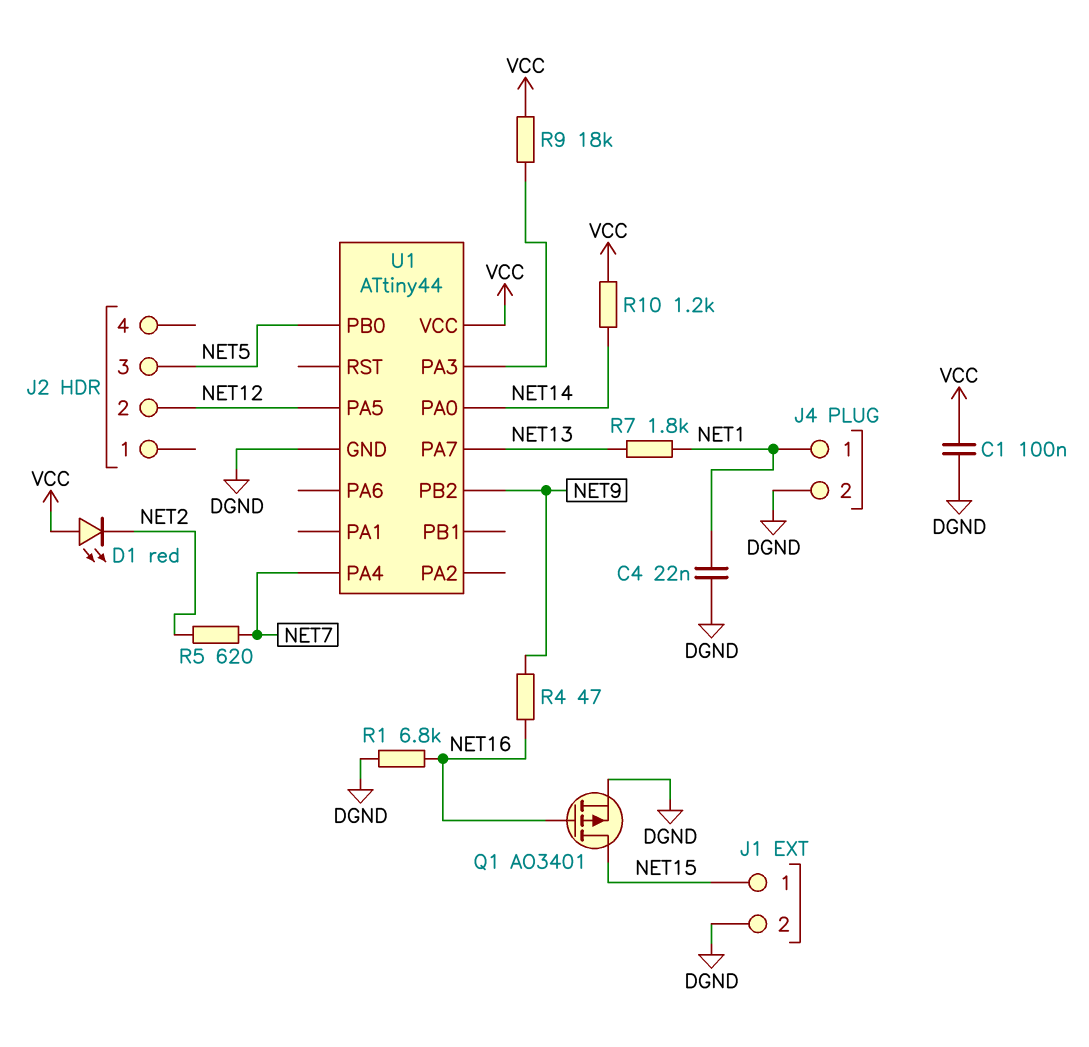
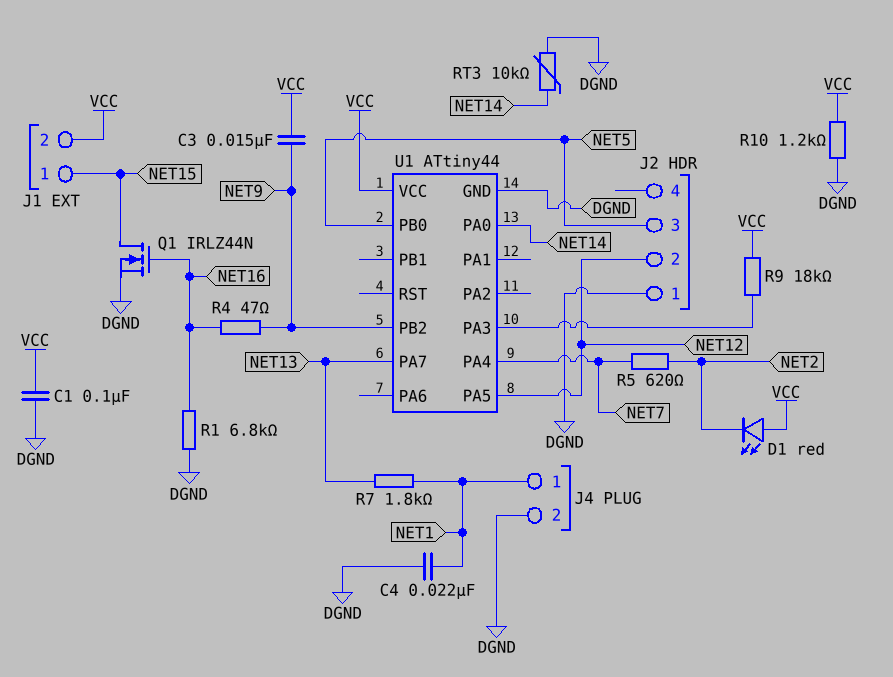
C3: none -> 15nF (NET9, VCC)
J1 pin 2: DGND -> VCC
J2 pin 1: none -> DGND
Q1: PMOS AO3401 (G NET16, D NET15, S DGND) -> NMOS IRLZ44N (G NET16, D NET15, S DGND)
R10: 1.2k (NET14, VCC) -> 1.2k (DGND, VCC)
RT3: none -> 10k (DGND, NET14)

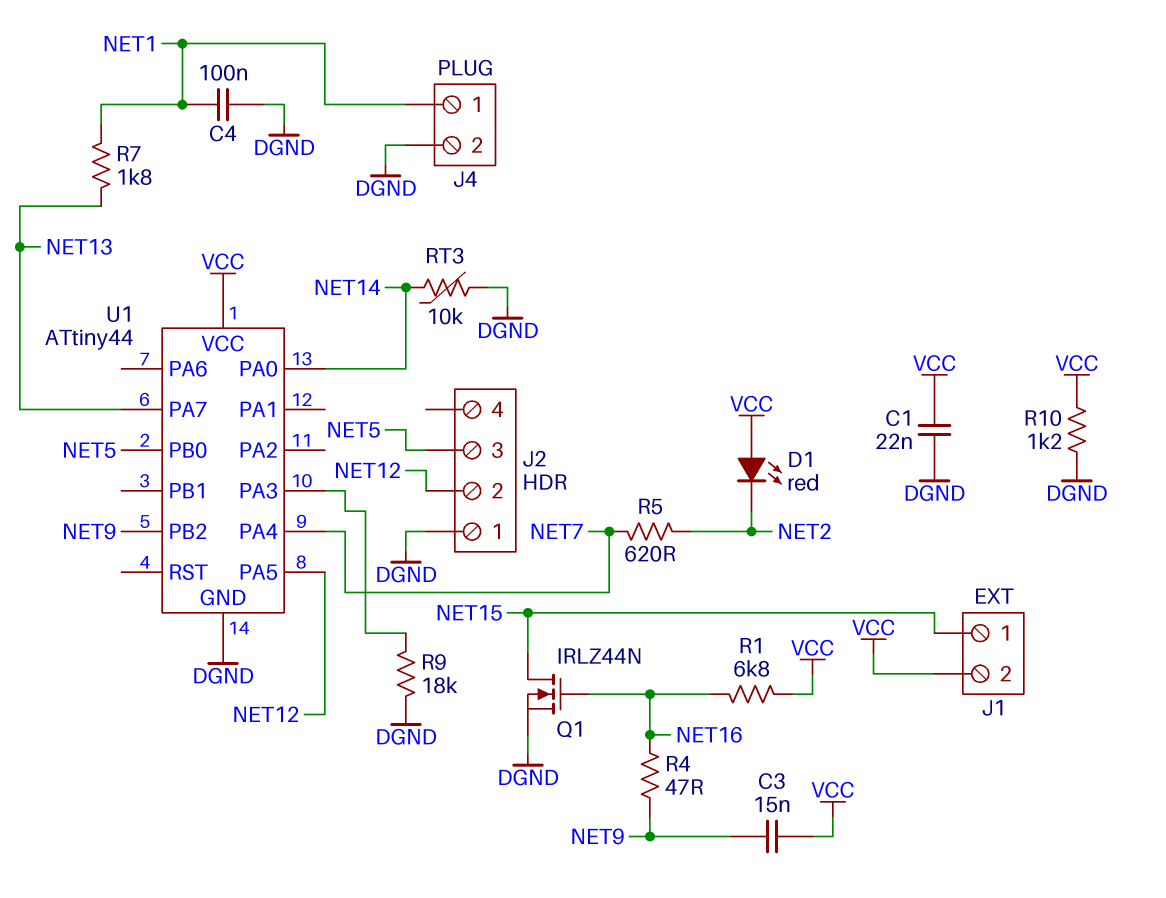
C1: 100nF (DGND, VCC) -> 22nF (DGND, VCC)
C4: 22nF (DGND, NET1) -> 100nF (DGND, NET1)
R1: 6.8k (DGND, NET16) -> 6.8k (NET16, VCC)
R9: 18k (U1/PA3, VCC) -> 18k (DGND, U1/PA3)

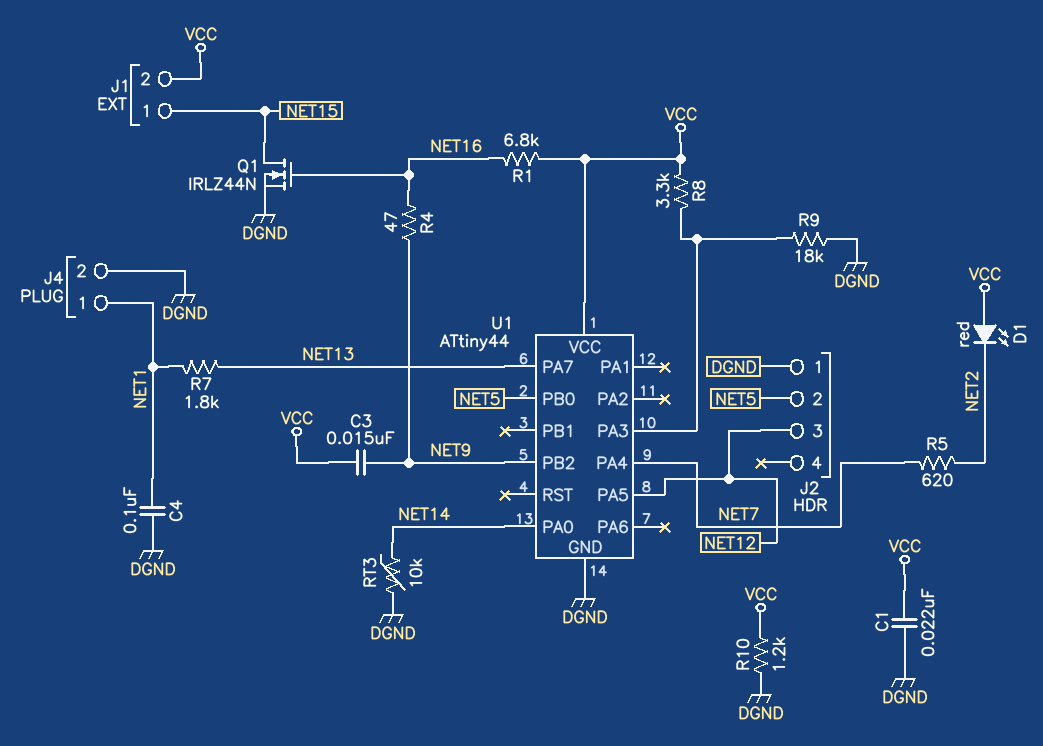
J2 pin 2: NET12 -> NET5
J2 pin 3: NET5 -> NET12
R8: none -> 3.3k (U1/PA3, VCC)

